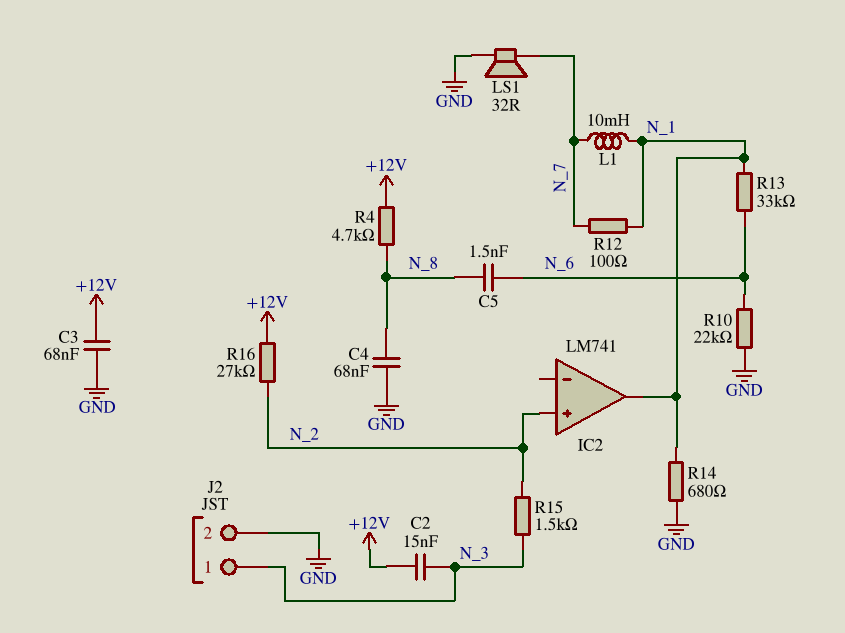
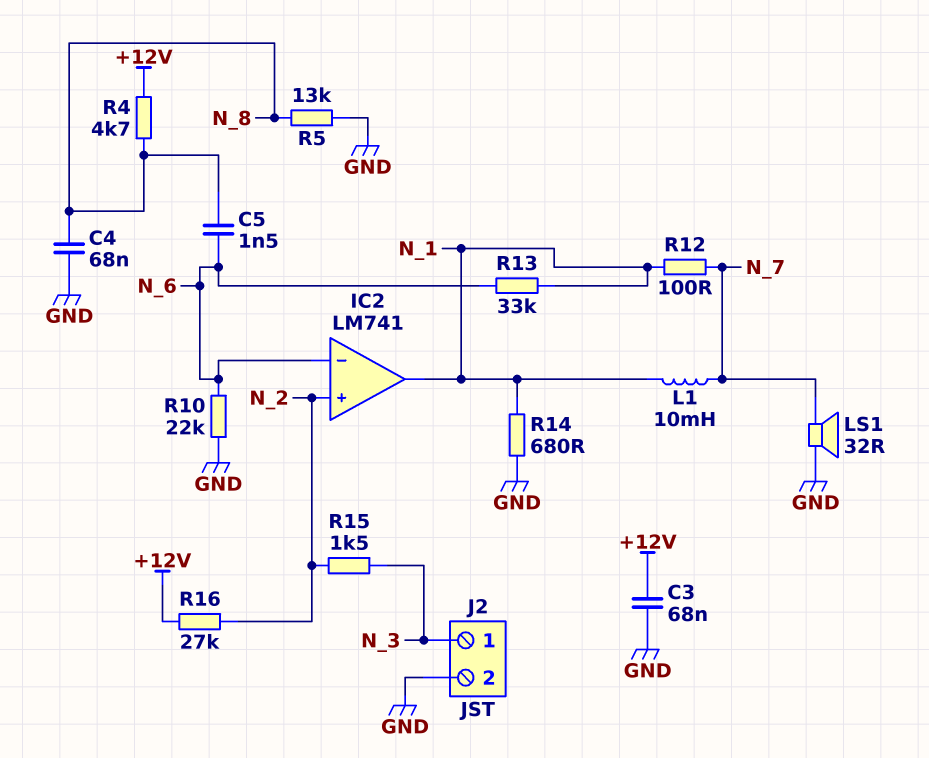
C2: 15nF (+12V, N_3) -> none
IC2 pin in-: none -> N_6
R5: none -> 13k (GND, N_8)

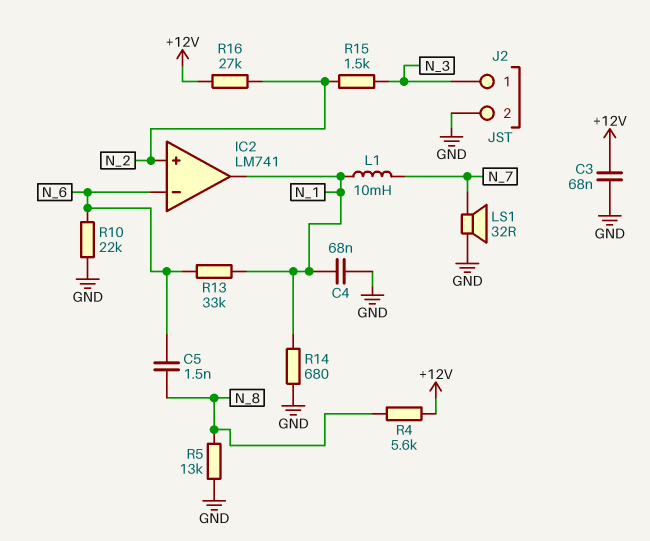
C4: 68nF (GND, N_8) -> 68nF (GND, N_1)
R4: 4.7k (+12V, N_8) -> 5.6k (+12V, N_8)
R12: 100 (N_1, N_7) -> none

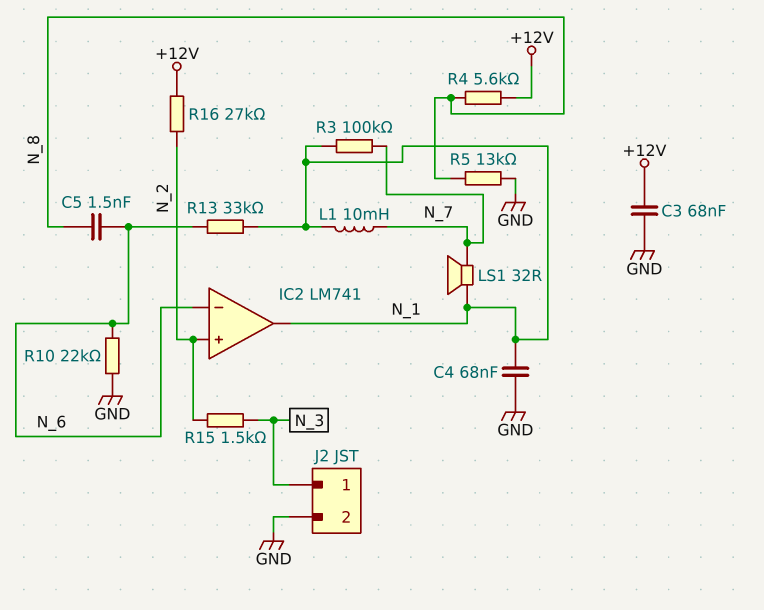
LS1: speaker 32R (GND, N_7) -> speaker 32R (N_1, N_7)
R3: none -> 100k (N_1, N_7)
R14: 680 (GND, N_1) -> none

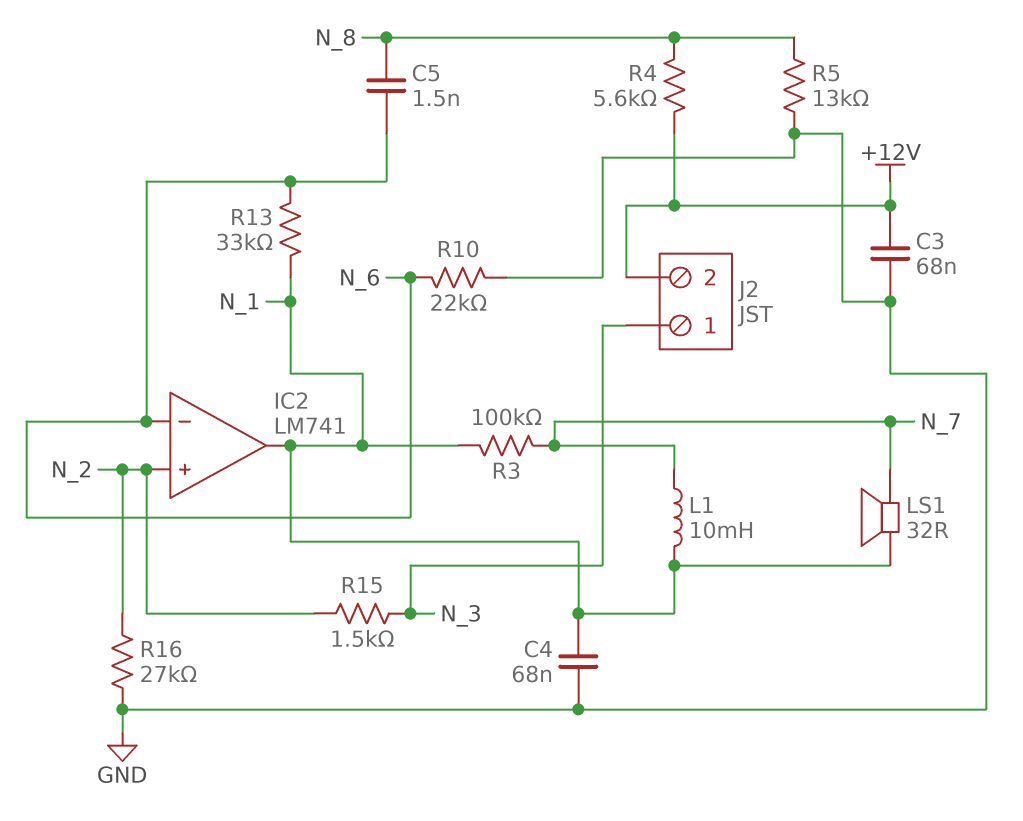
J2 pin 2: GND -> +12V
R16: 27k (+12V, N_2) -> 27k (GND, N_2)

